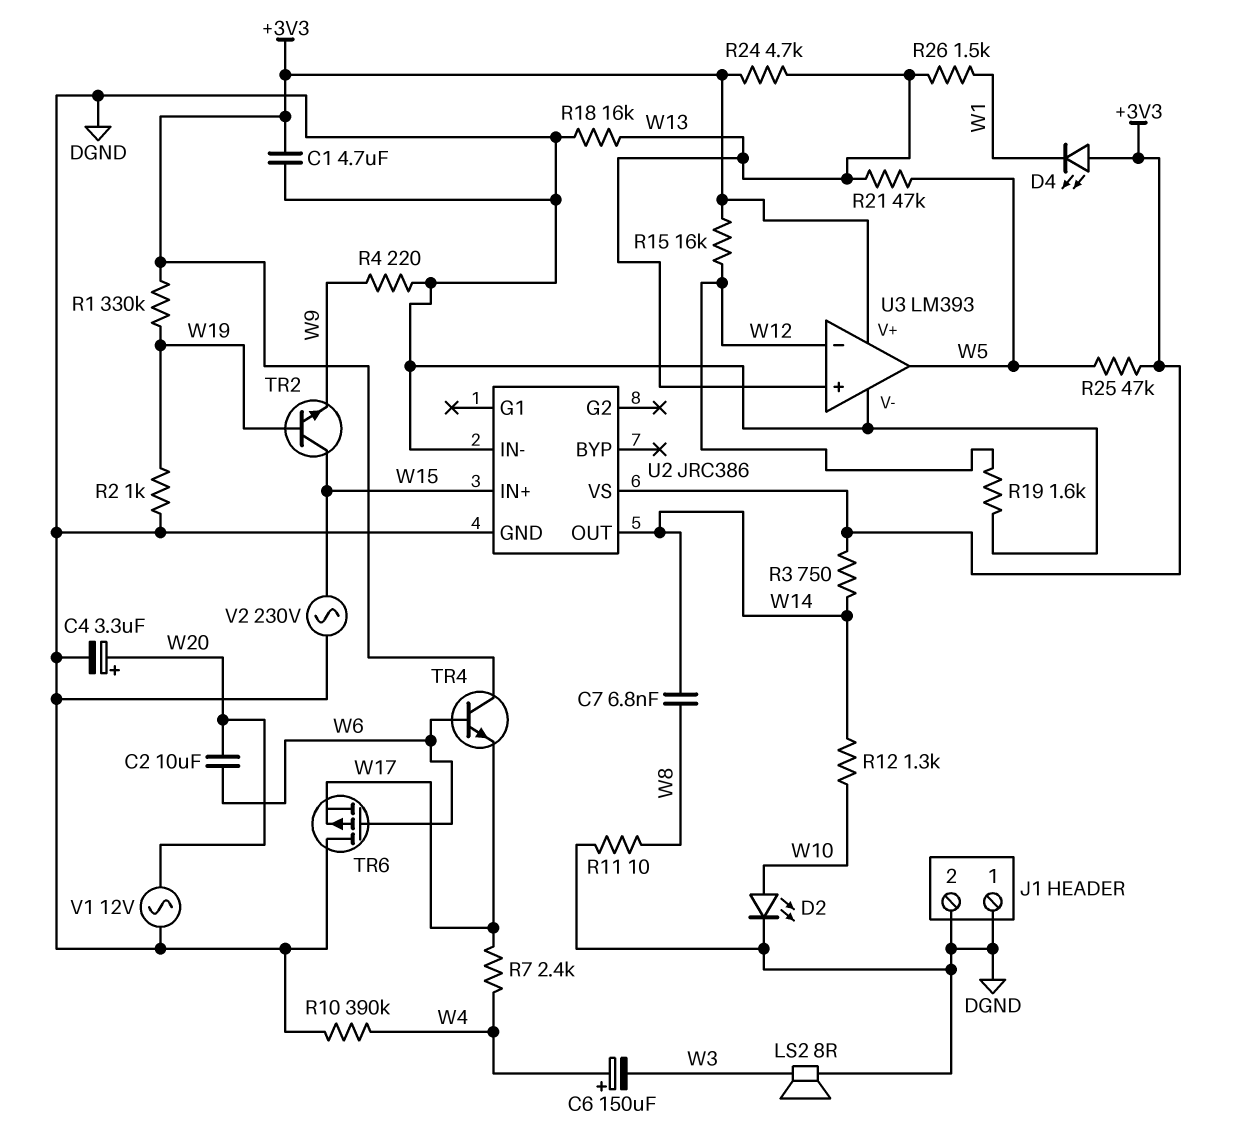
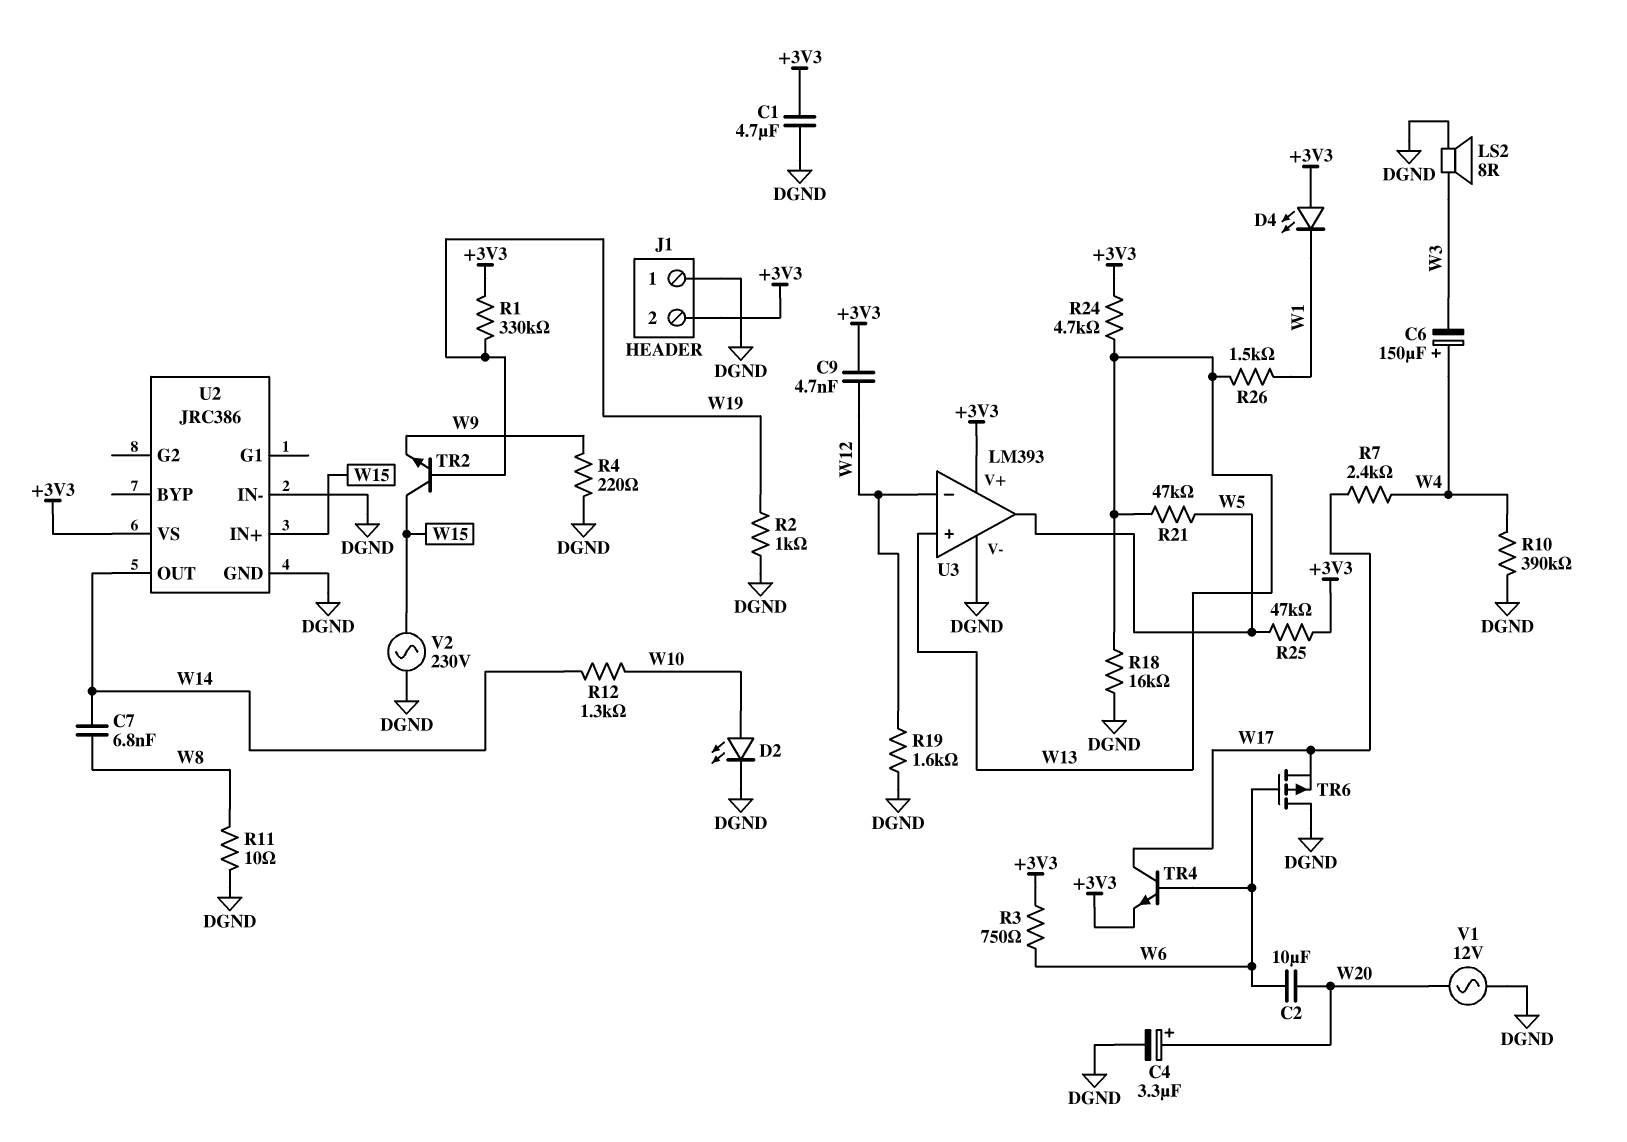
C9: none -> 4.7nF (+3V3, W12)
J1 pin 2: DGND -> +3V3
R3: 750 (+3V3, W14) -> 750 (+3V3, W6)
R15: 16k (+3V3, W12) -> none
TR4: NPN (B W6, C +3V3, E W17) -> NPN (B W6, C W17, E +3V3)

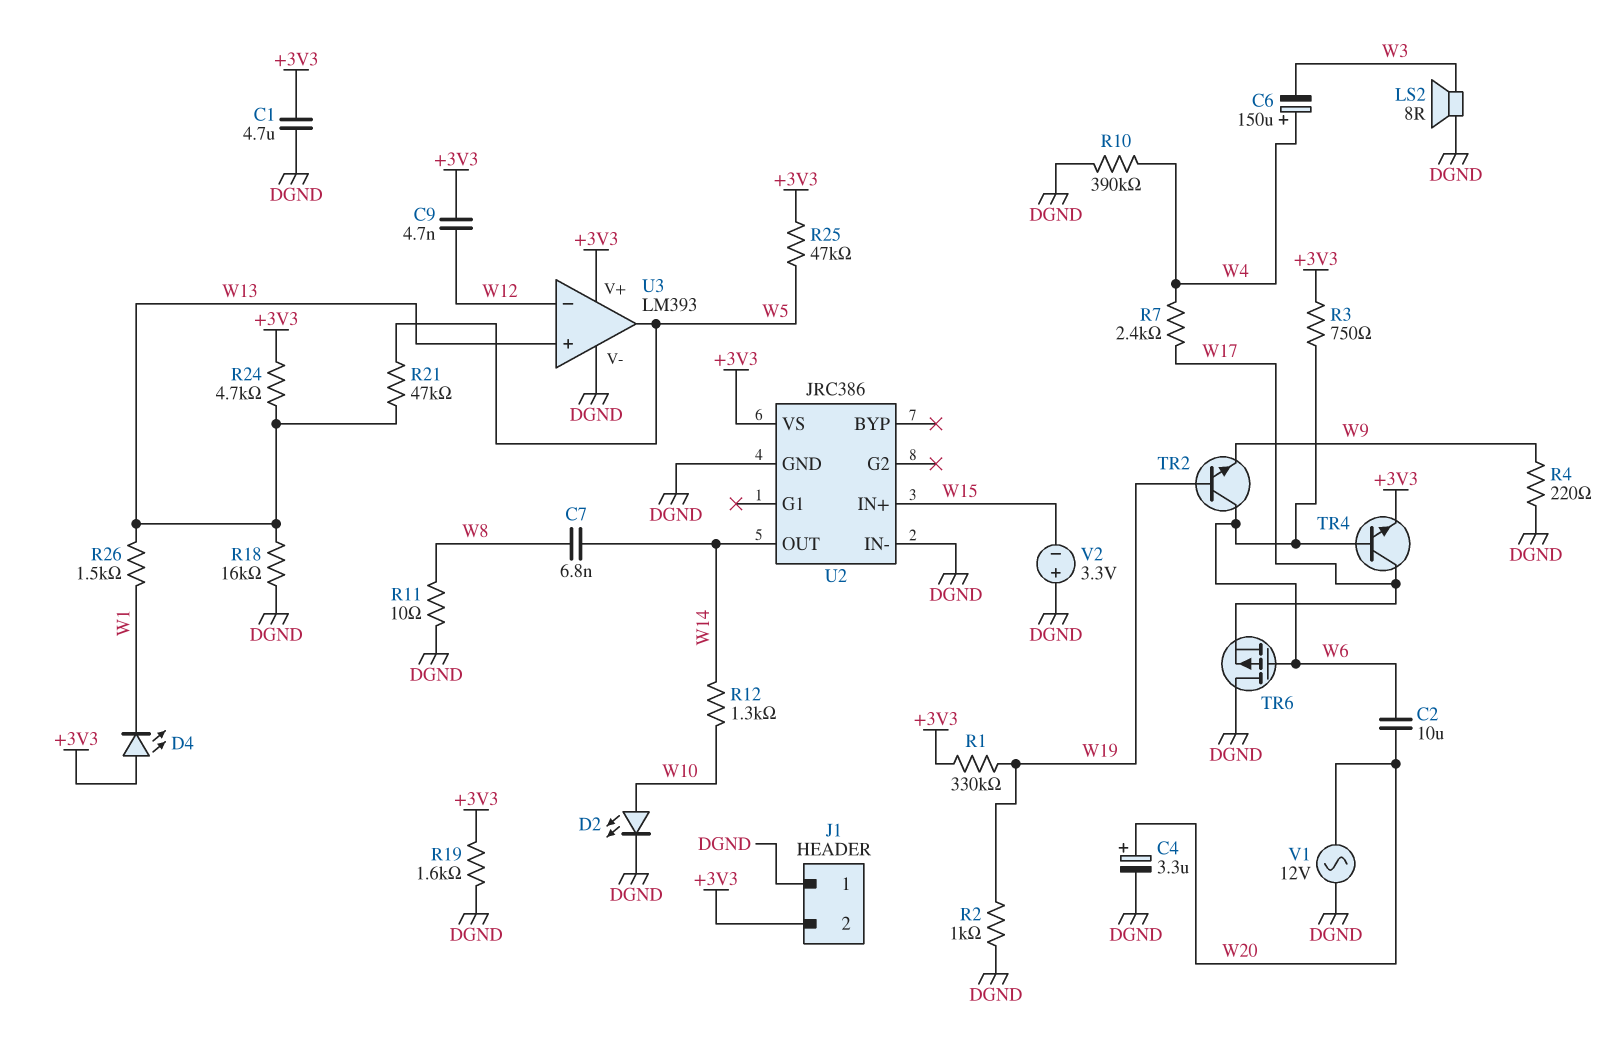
R19: 1.6k (DGND, W12) -> 1.6k (+3V3, DGND)
TR2: NPN (B W19, C W15, E W9) -> NPN (B W19, C W6, E W9)
V2: AC 230V (DGND, W15) -> 3.3V (plus DGND, minus W15)

